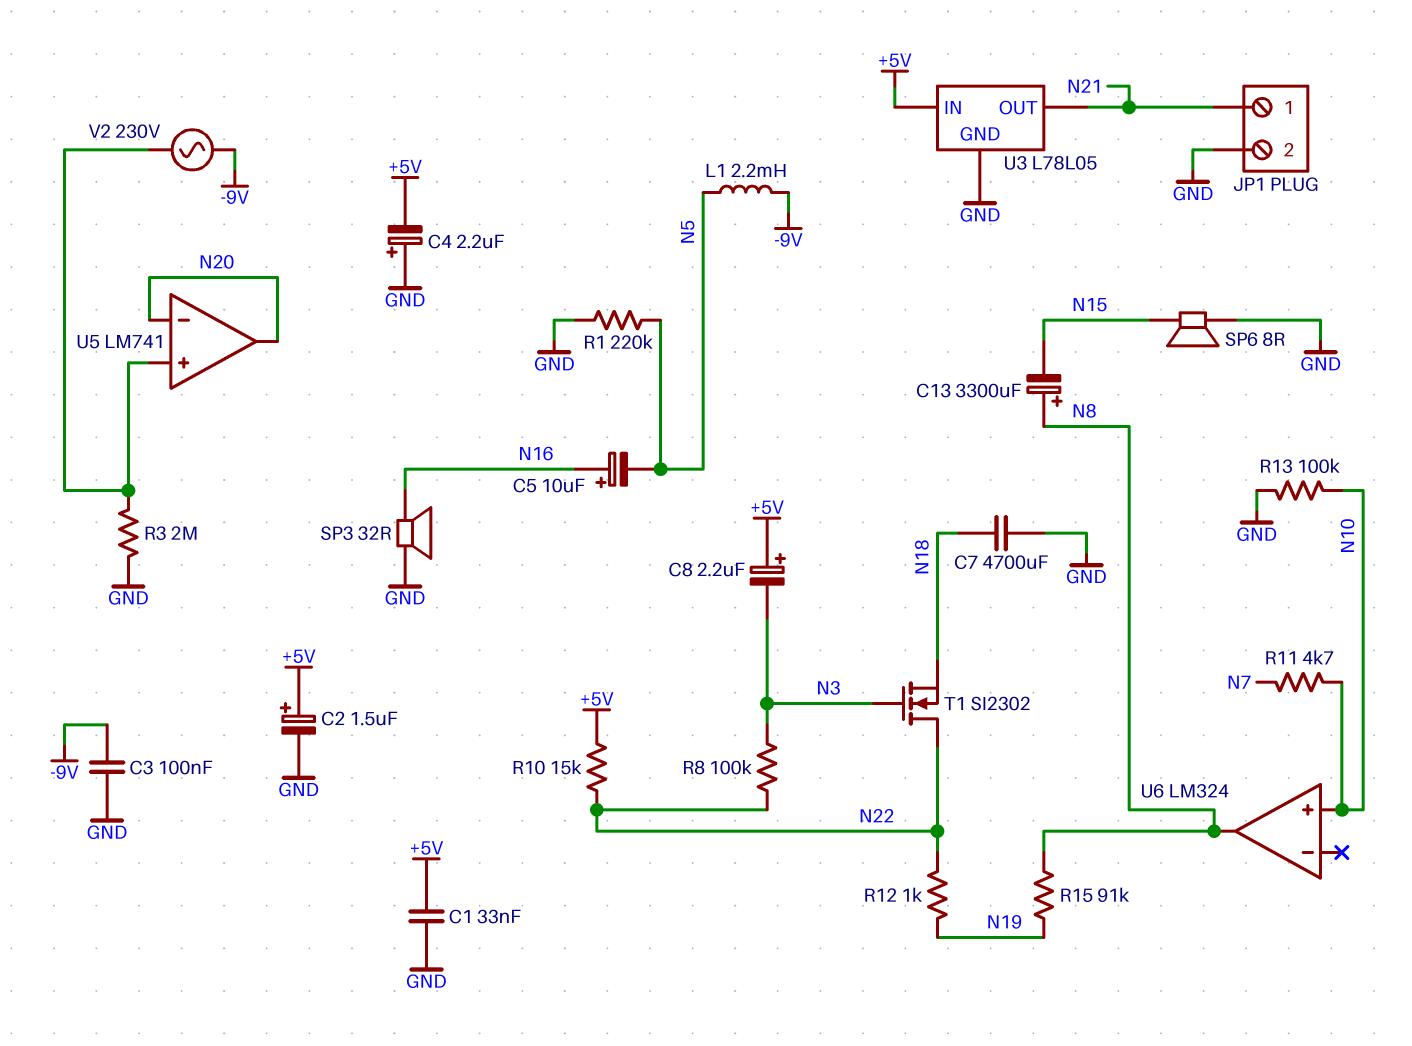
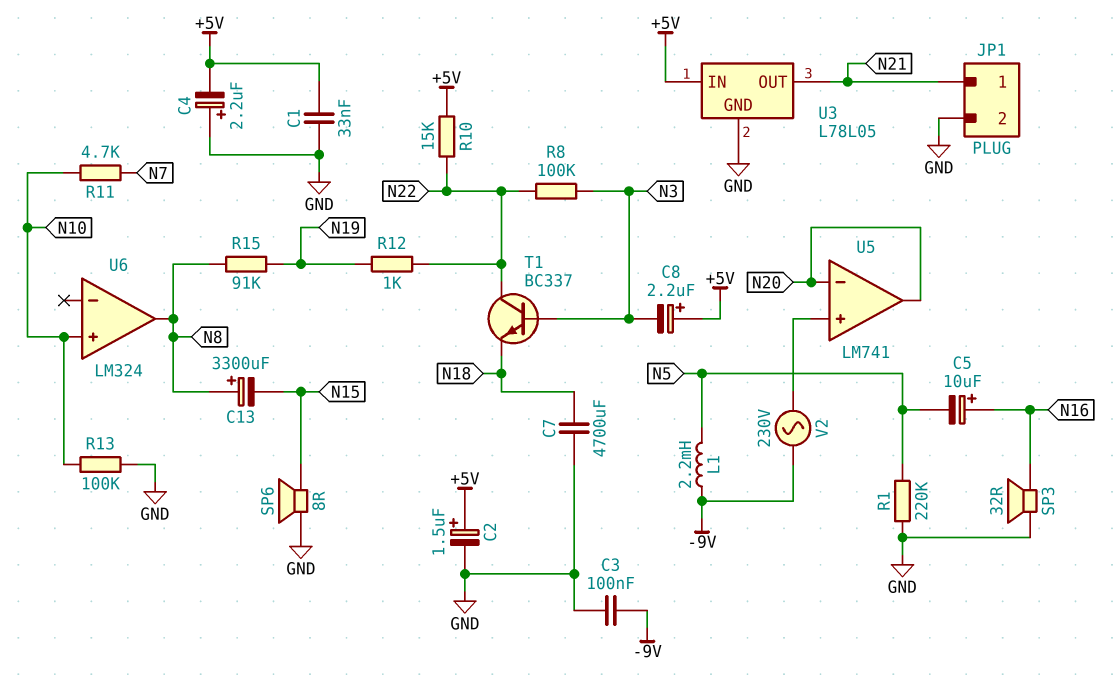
R3: 2M (GND, U5/in+) -> none
T1: NMOS SI2302 (G N3, D N22, S N18) -> NPN BC337 (B N3, C N22, E N18)

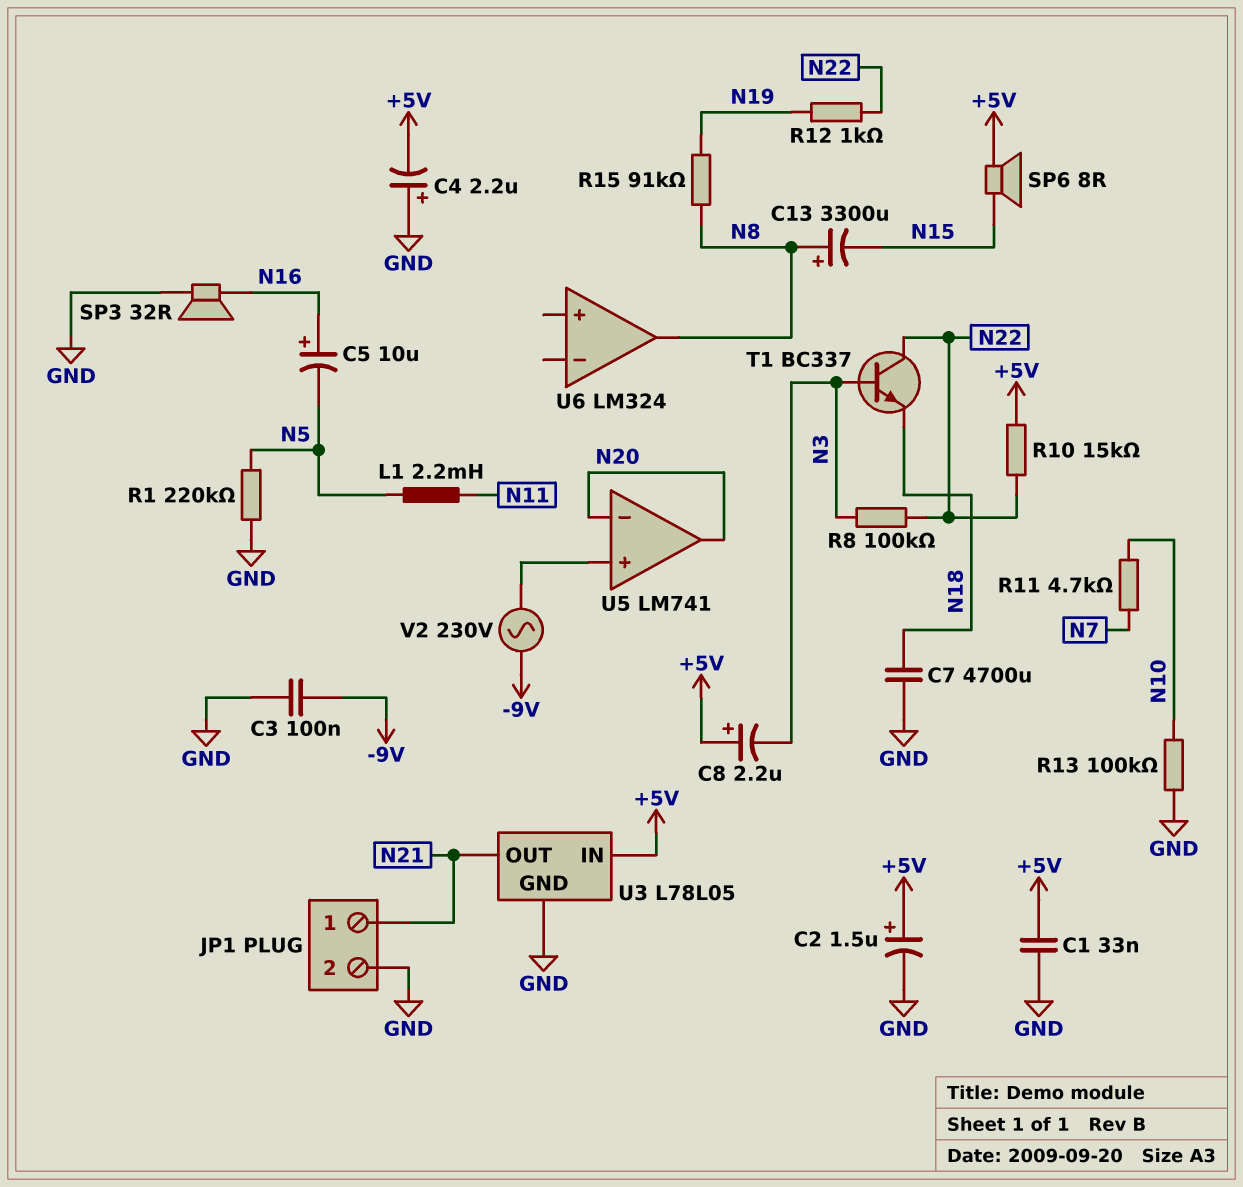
L1: 2.2mH (-9V, N5) -> 2.2mH (N5, N11)
SP6: speaker 8R (GND, N15) -> speaker 8R (+5V, N15)
U6 pin in+: N10 -> none

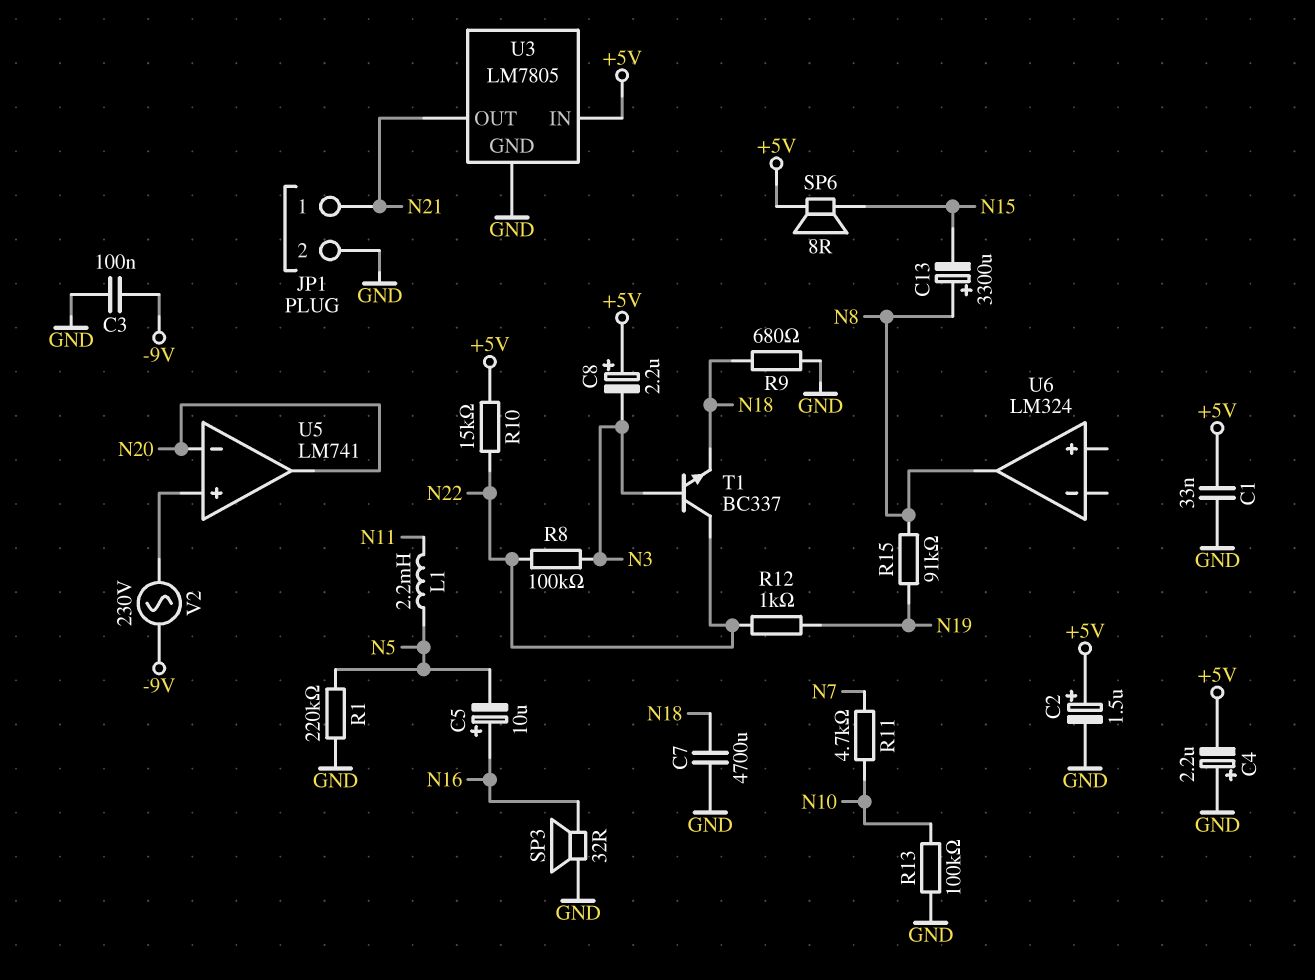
R9: none -> 680 (GND, N18)
U3: L78L05 -> LM7805

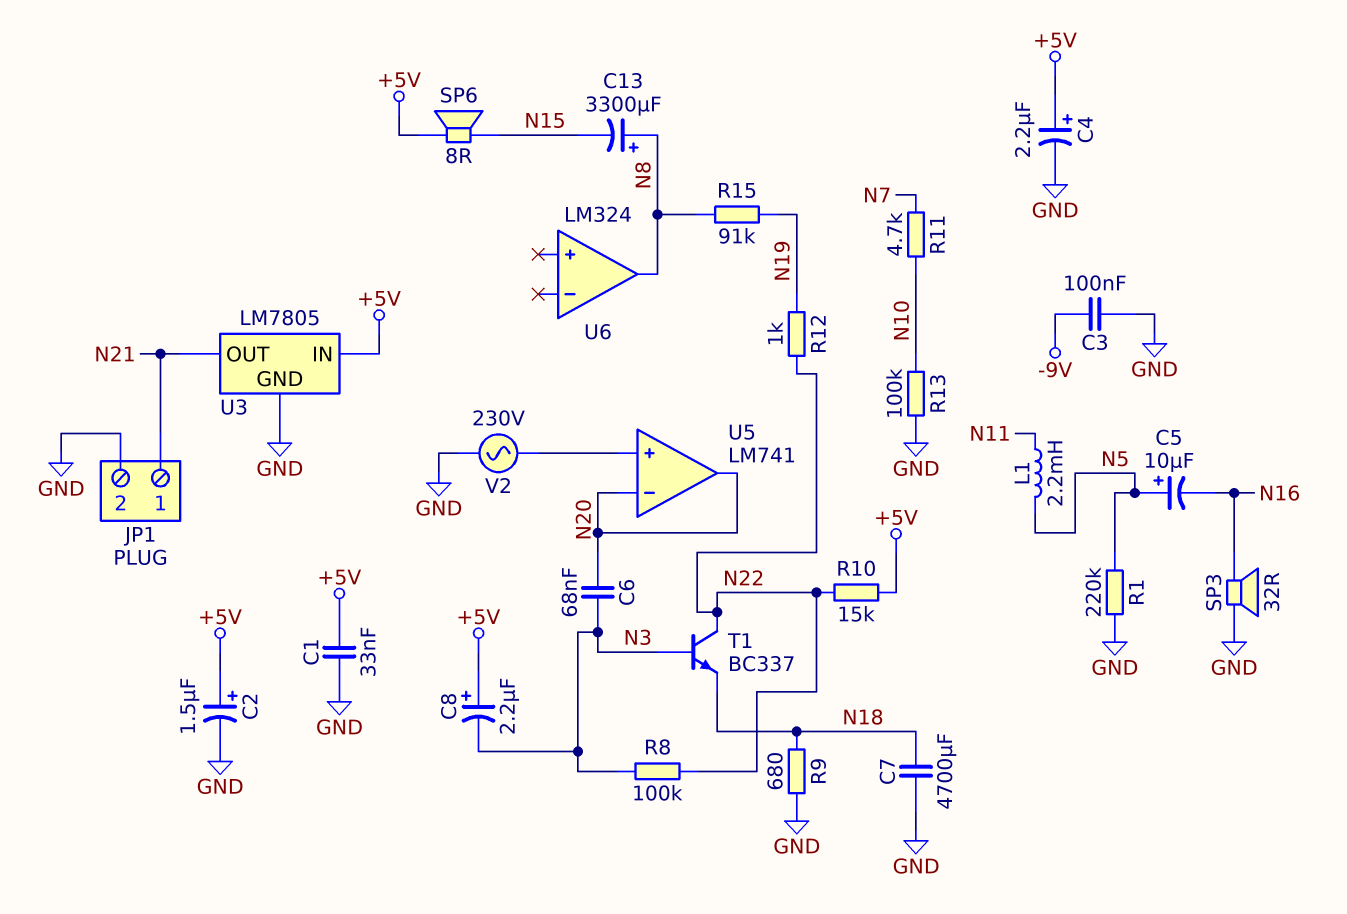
C4: 2.2uF (plus GND, minus +5V) -> 2.2uF (plus +5V, minus GND)
C5: 10uF (plus N16, minus N5) -> 10uF (plus N5, minus N16)
C6: none -> 68nF (N3, N20)
V2: AC 230V (-9V, U5/in+) -> AC 230V (GND, U5/in+)

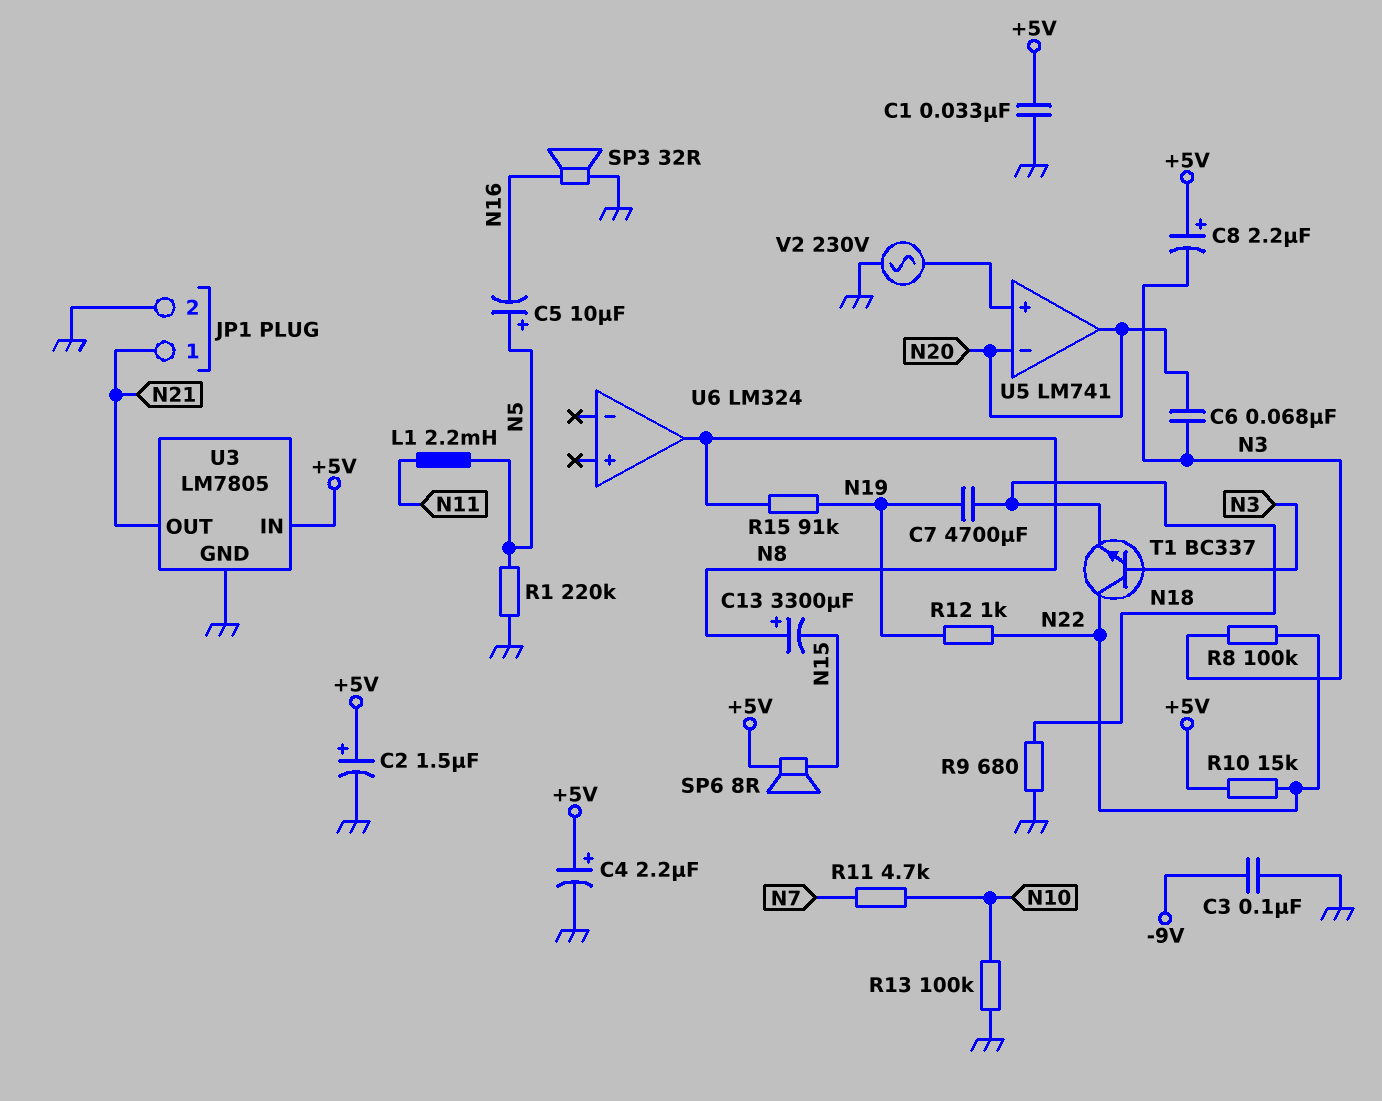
C7: 4700uF (GND, N18) -> 4700uF (N18, N19)

